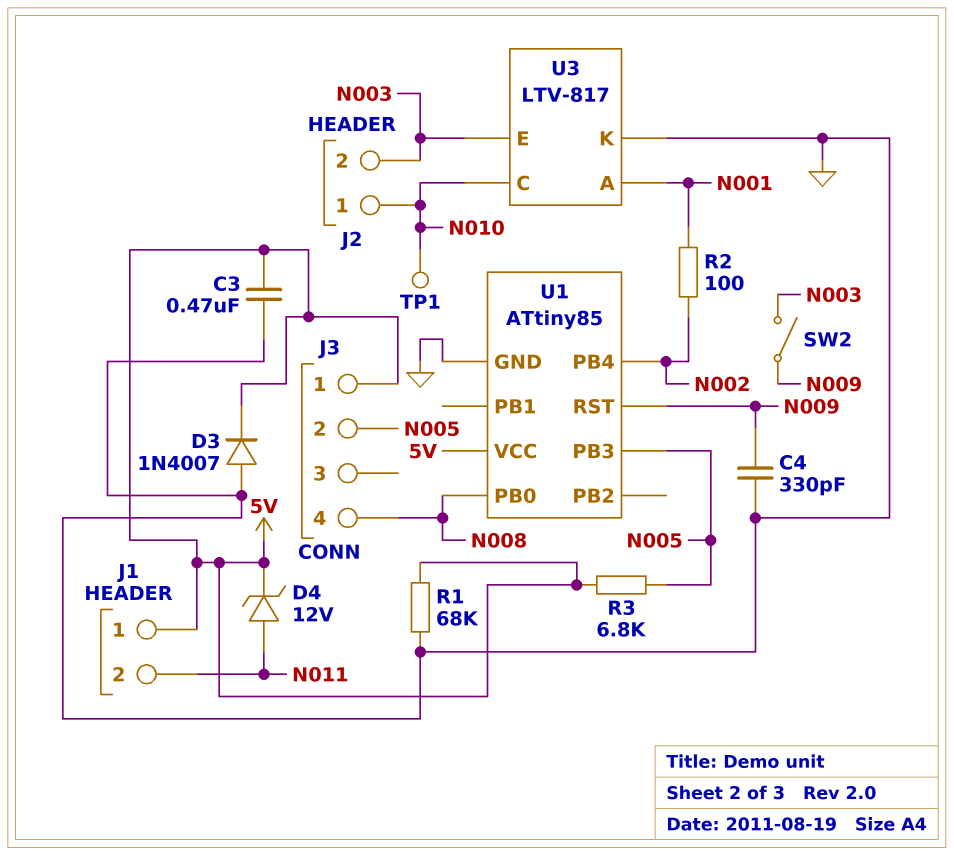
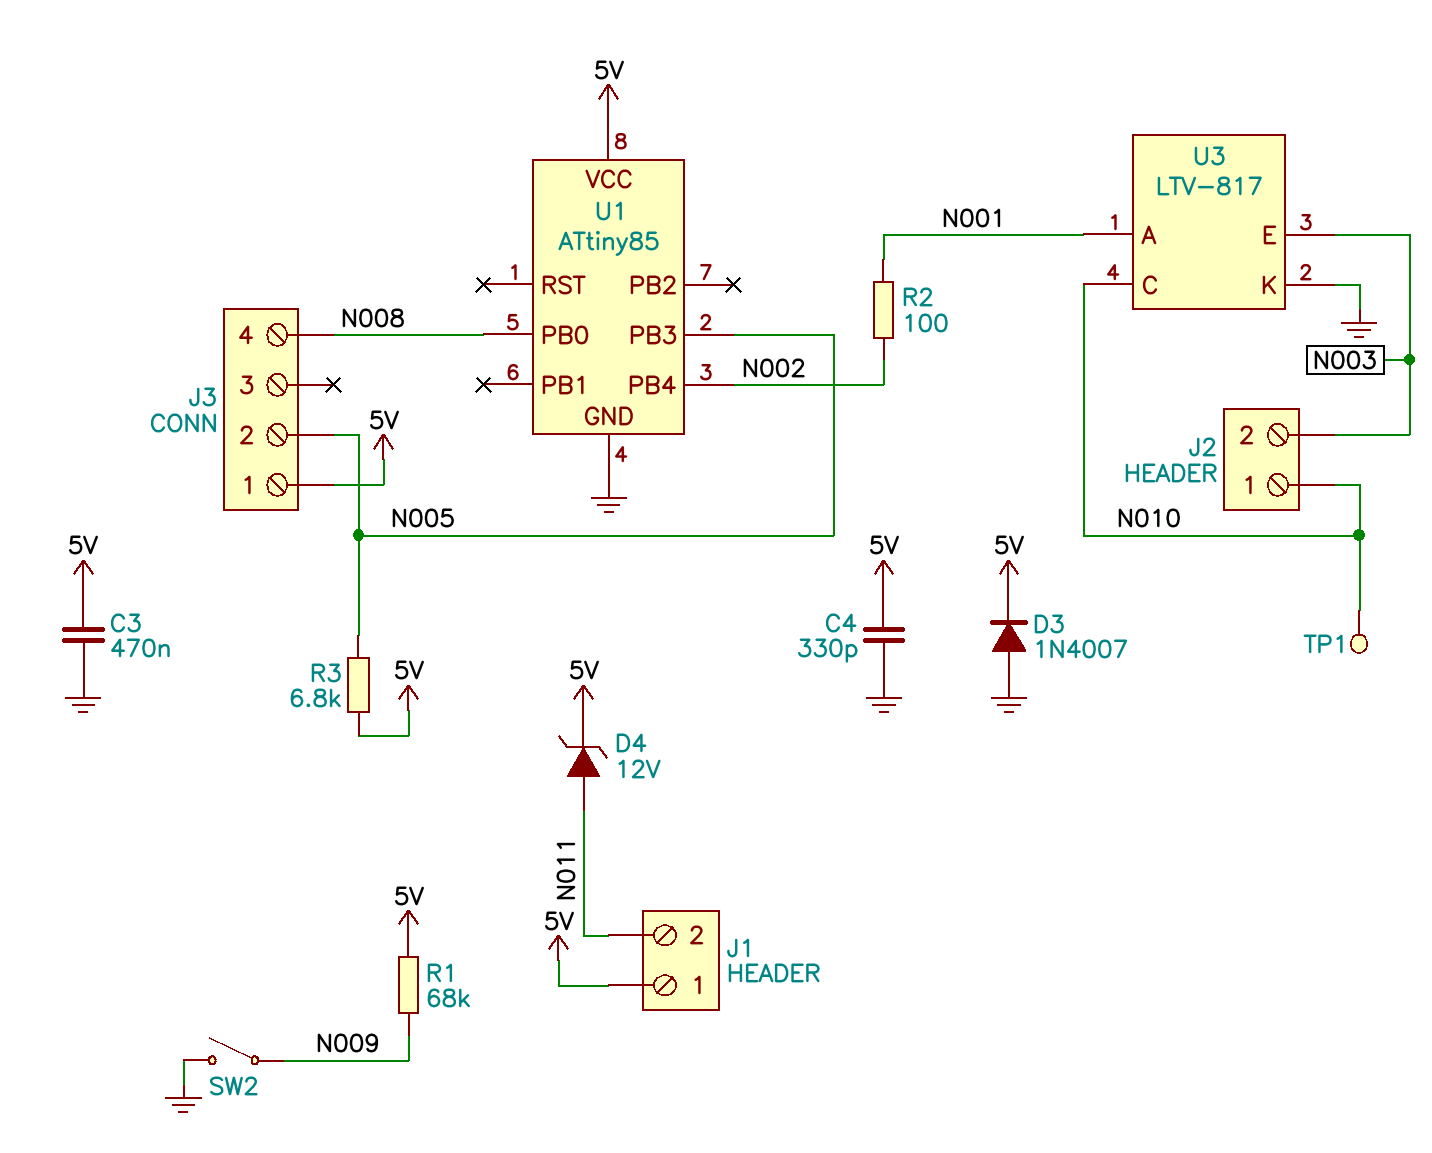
C4: 330pF (GND, N009) -> 330pF (5V, GND)
R1: 68k (5V, GND) -> 68k (5V, N009)
SW2: switch (N003, N009) -> switch (GND, N009)
U1 pin RST: N009 -> none

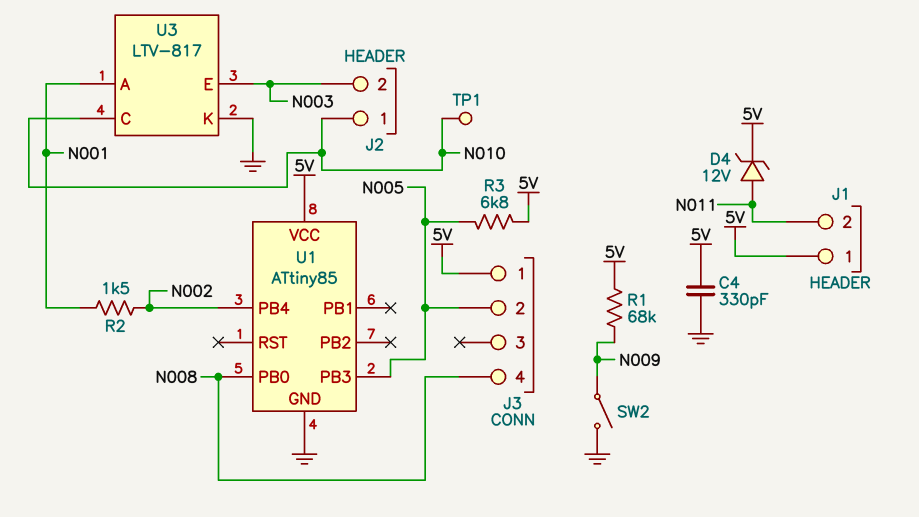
C3: 470nF (5V, GND) -> none
D3: diode 1N4007 (A GND, K 5V) -> none
R2: 100 (N001, N002) -> 1.5k (N001, N002)

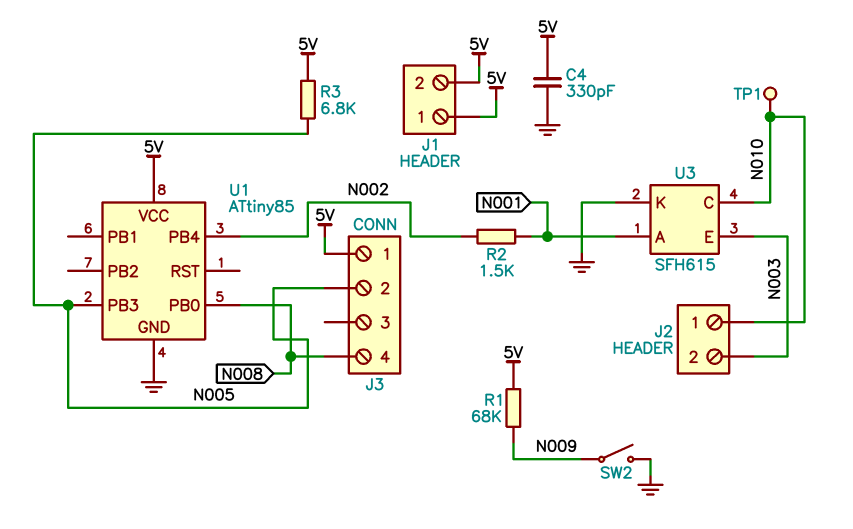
D4: zener 12V (A N011, K 5V) -> none
J1 pin 2: N011 -> 5V
U3: LTV-817 -> SFH615

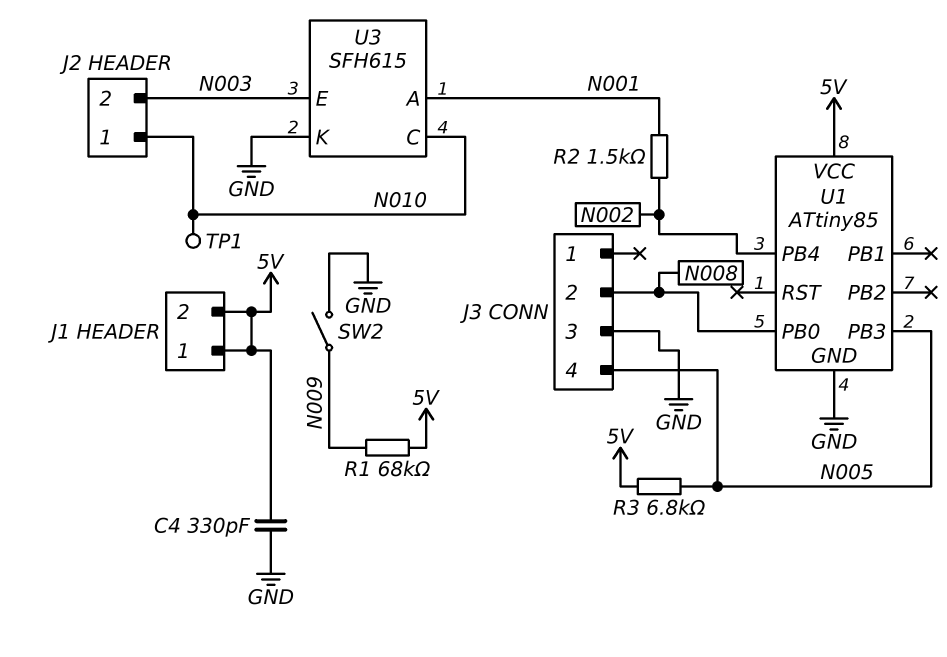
J3 pin 1: 5V -> none
J3 pin 2: N005 -> N008
J3 pin 3: none -> GND
J3 pin 4: N008 -> N005

